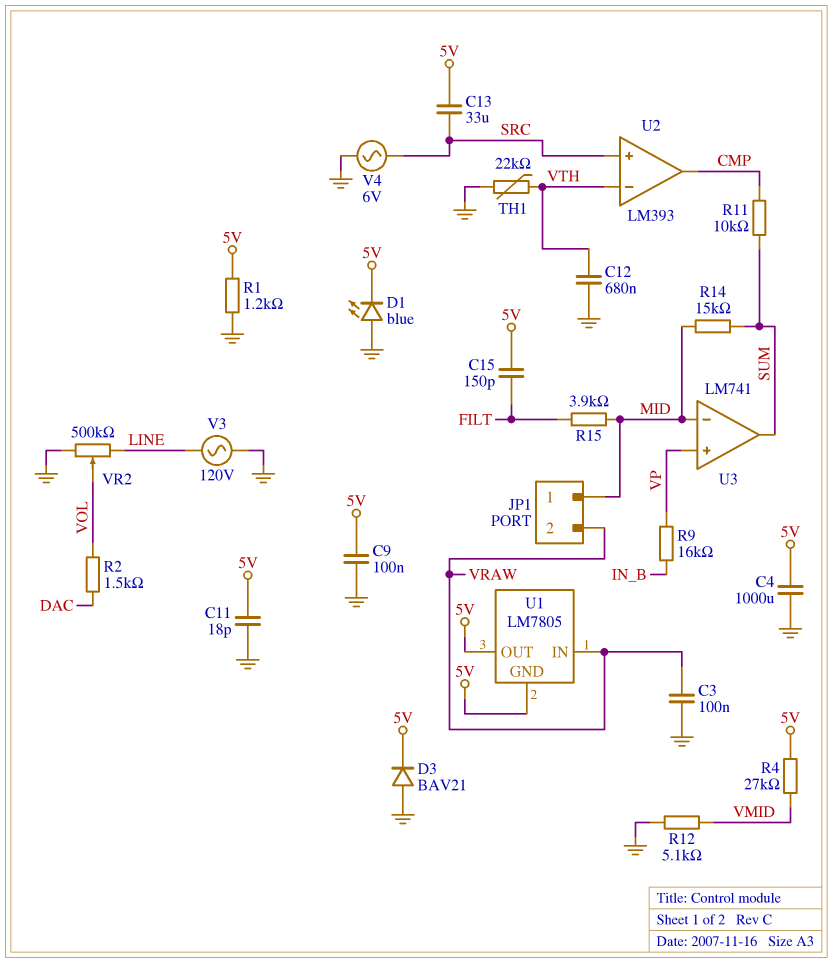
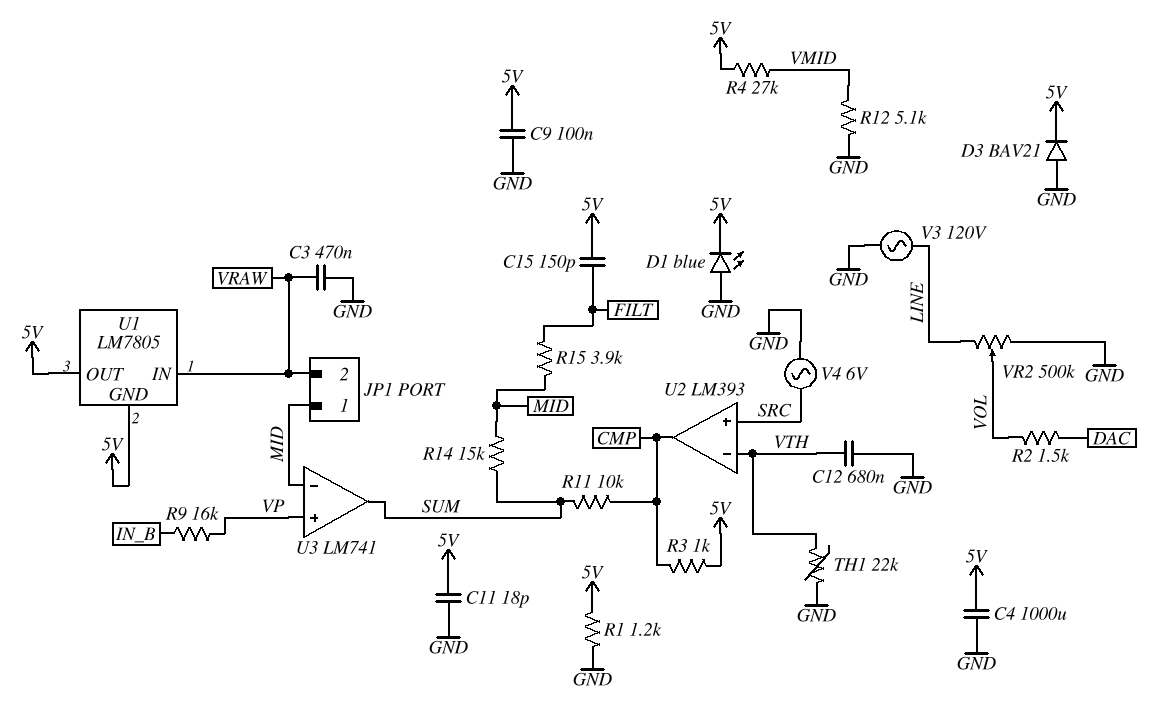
C3: 100nF (GND, VRAW) -> 470nF (GND, VRAW)
C13: 33uF (5V, SRC) -> none
R3: none -> 1k (5V, CMP)

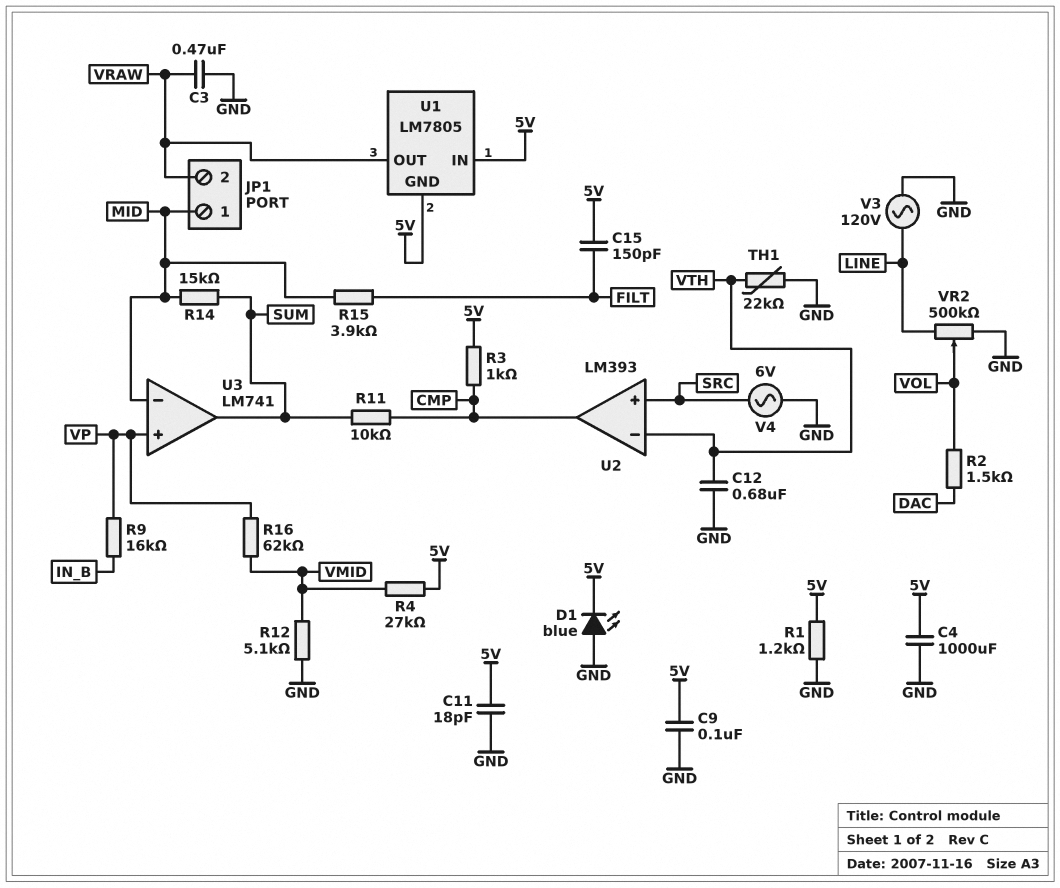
D3: diode BAV21 (A GND, K 5V) -> none
R16: none -> 62k (VMID, VP)
U1 pin IN: VRAW -> 5V
U1 pin OUT: 5V -> VRAW

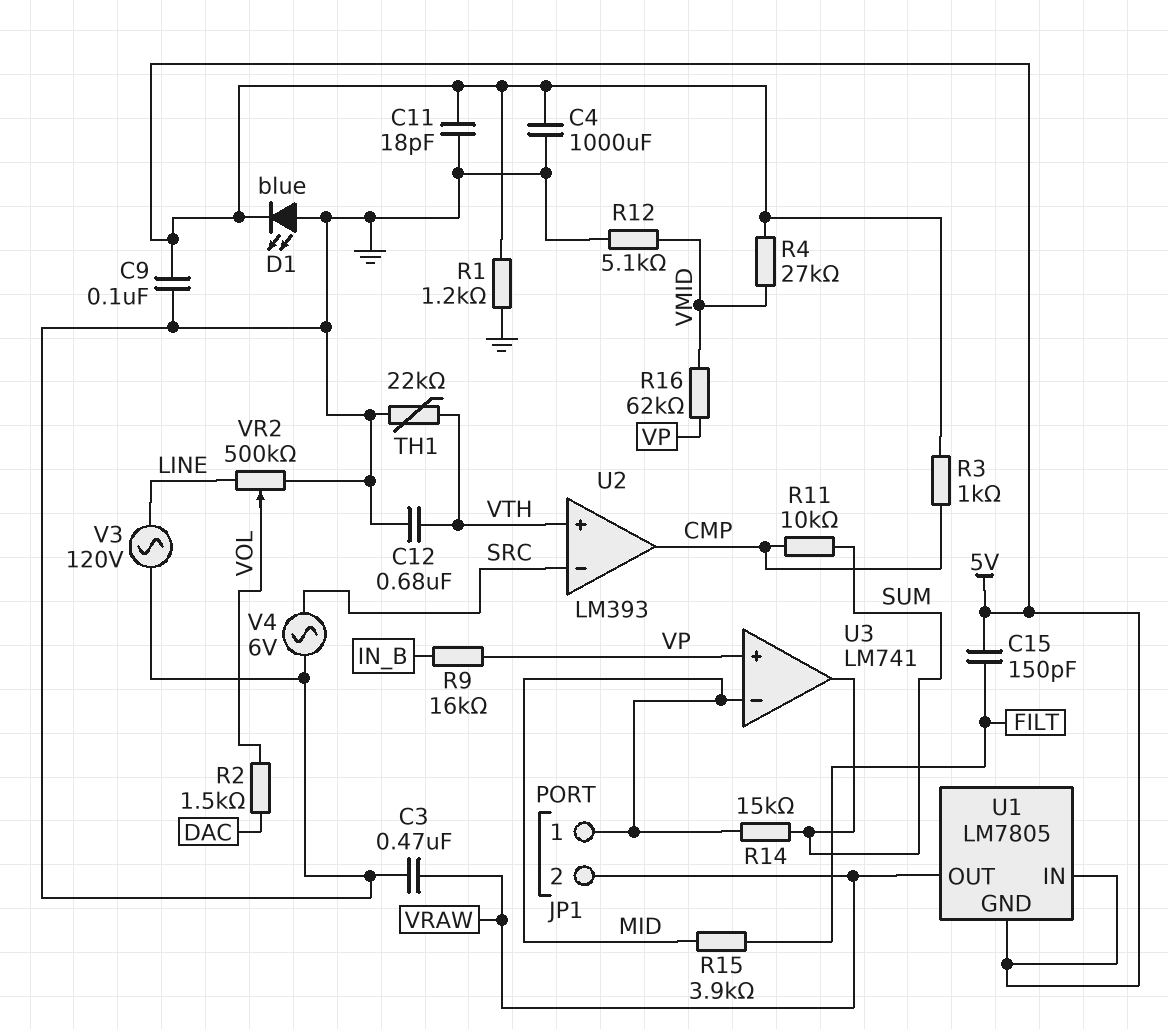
U2 pin in+: SRC -> VTH
U2 pin in-: VTH -> SRC

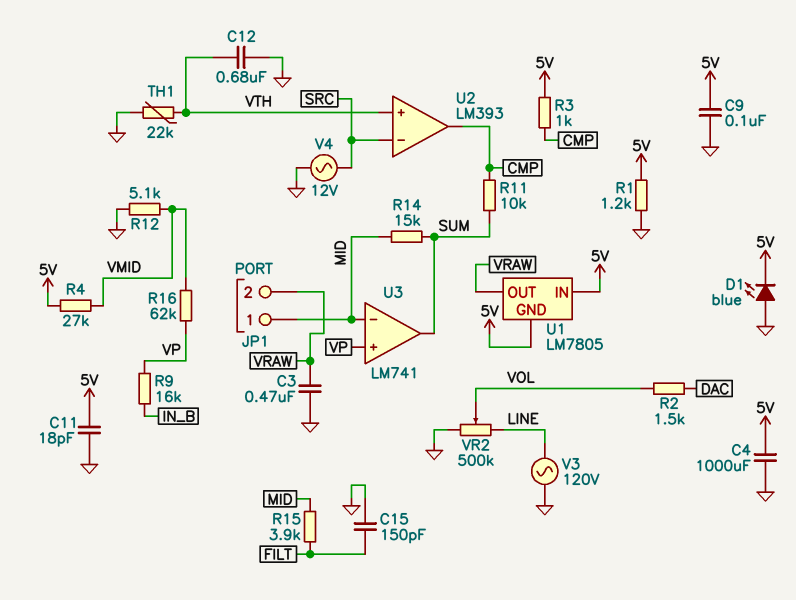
C15: 150pF (5V, FILT) -> 150pF (FILT, GND)
V4: AC 6V (GND, SRC) -> AC 12V (GND, SRC)

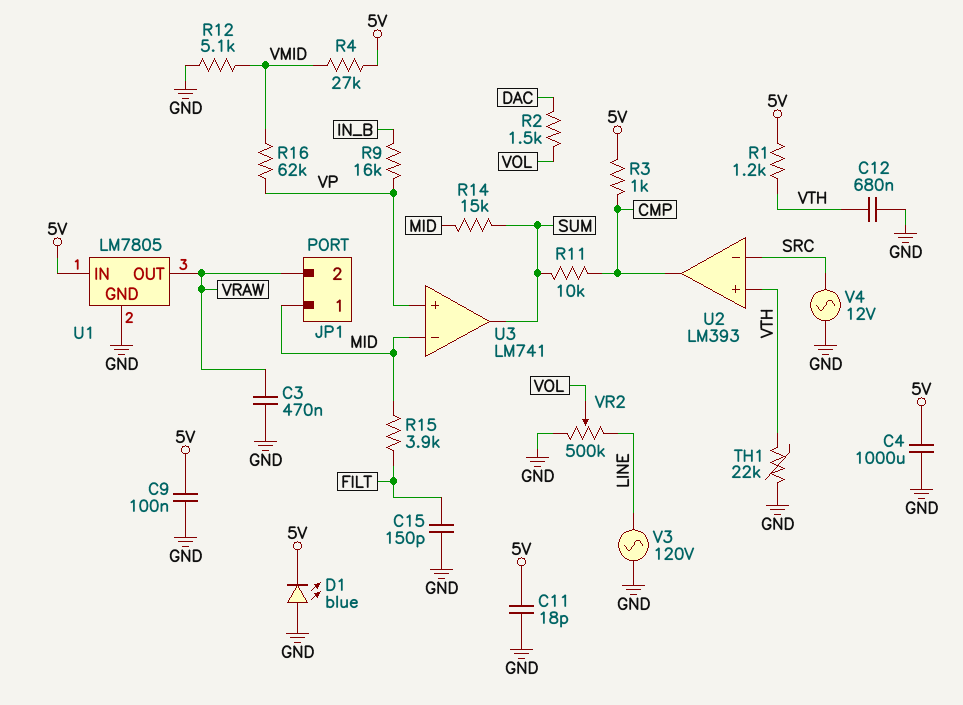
R1: 1.2k (5V, GND) -> 1.2k (5V, VTH)
U1 pin GND: 5V -> GND

